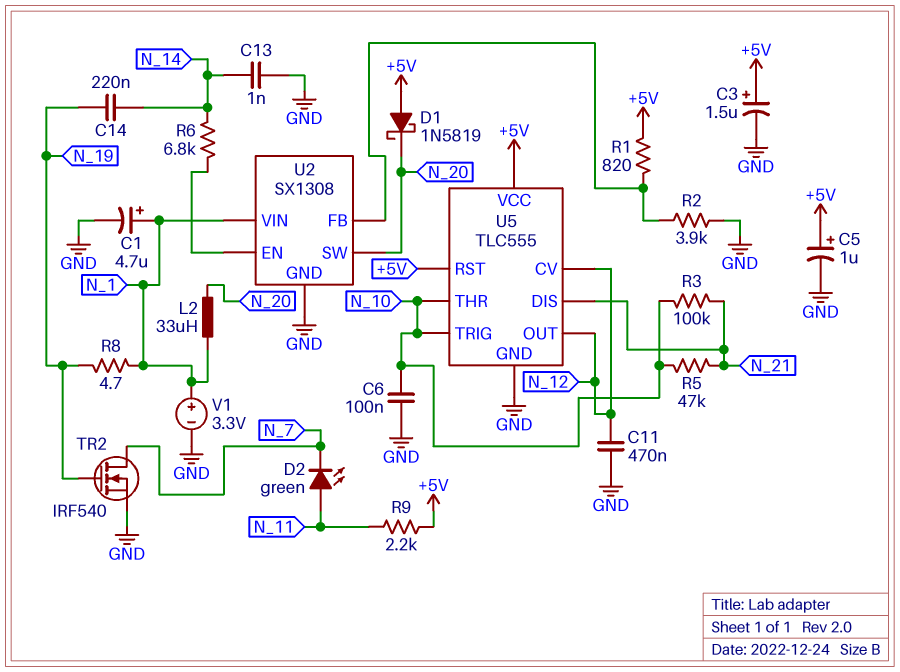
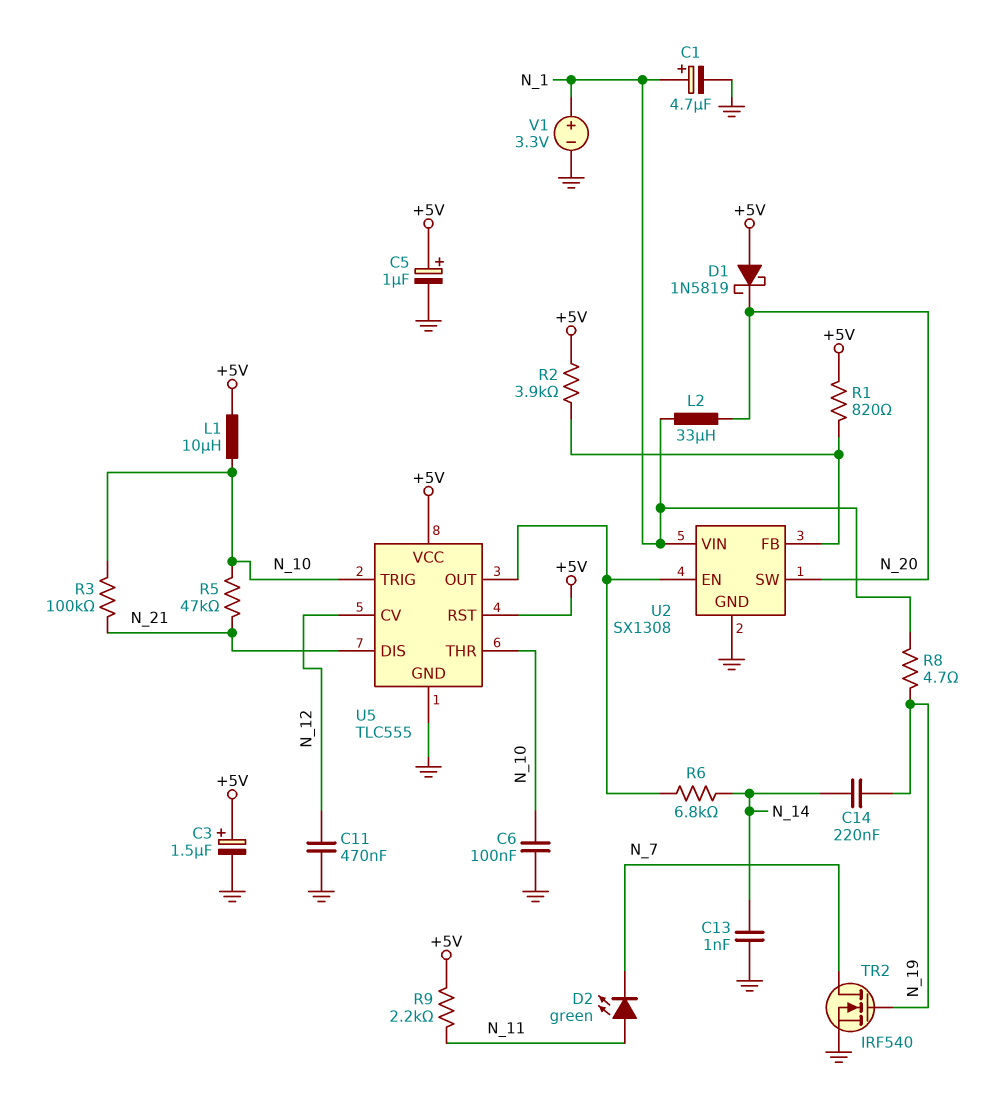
L1: none -> 10uH (+5V, N_10)
R2: 3.9k (GND, U2/FB) -> 3.9k (+5V, U2/FB)
U5 pin OUT: N_12 -> U2/EN

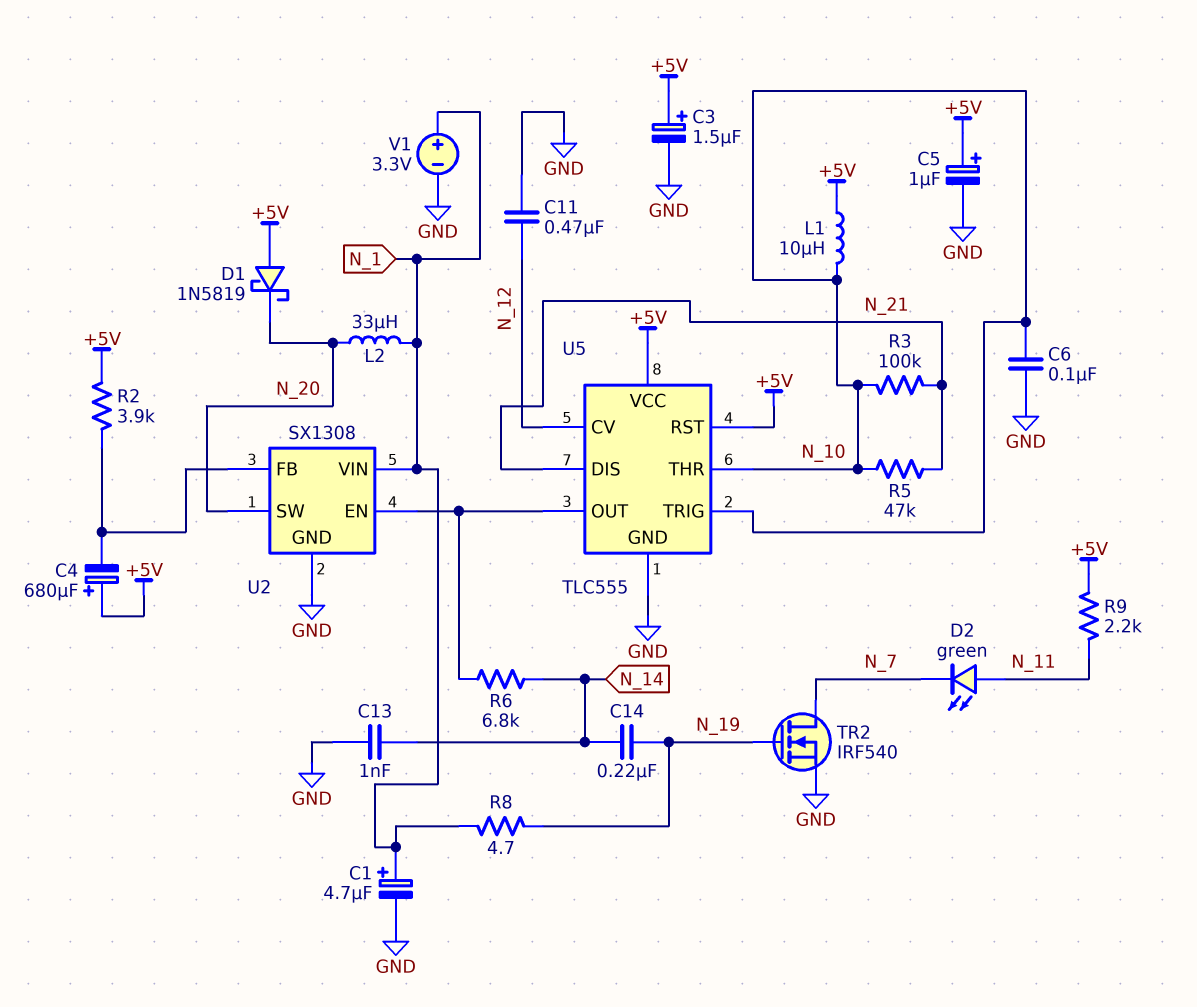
C4: none -> 680uF (plus +5V, minus U2/FB)
R1: 820 (+5V, U2/FB) -> none

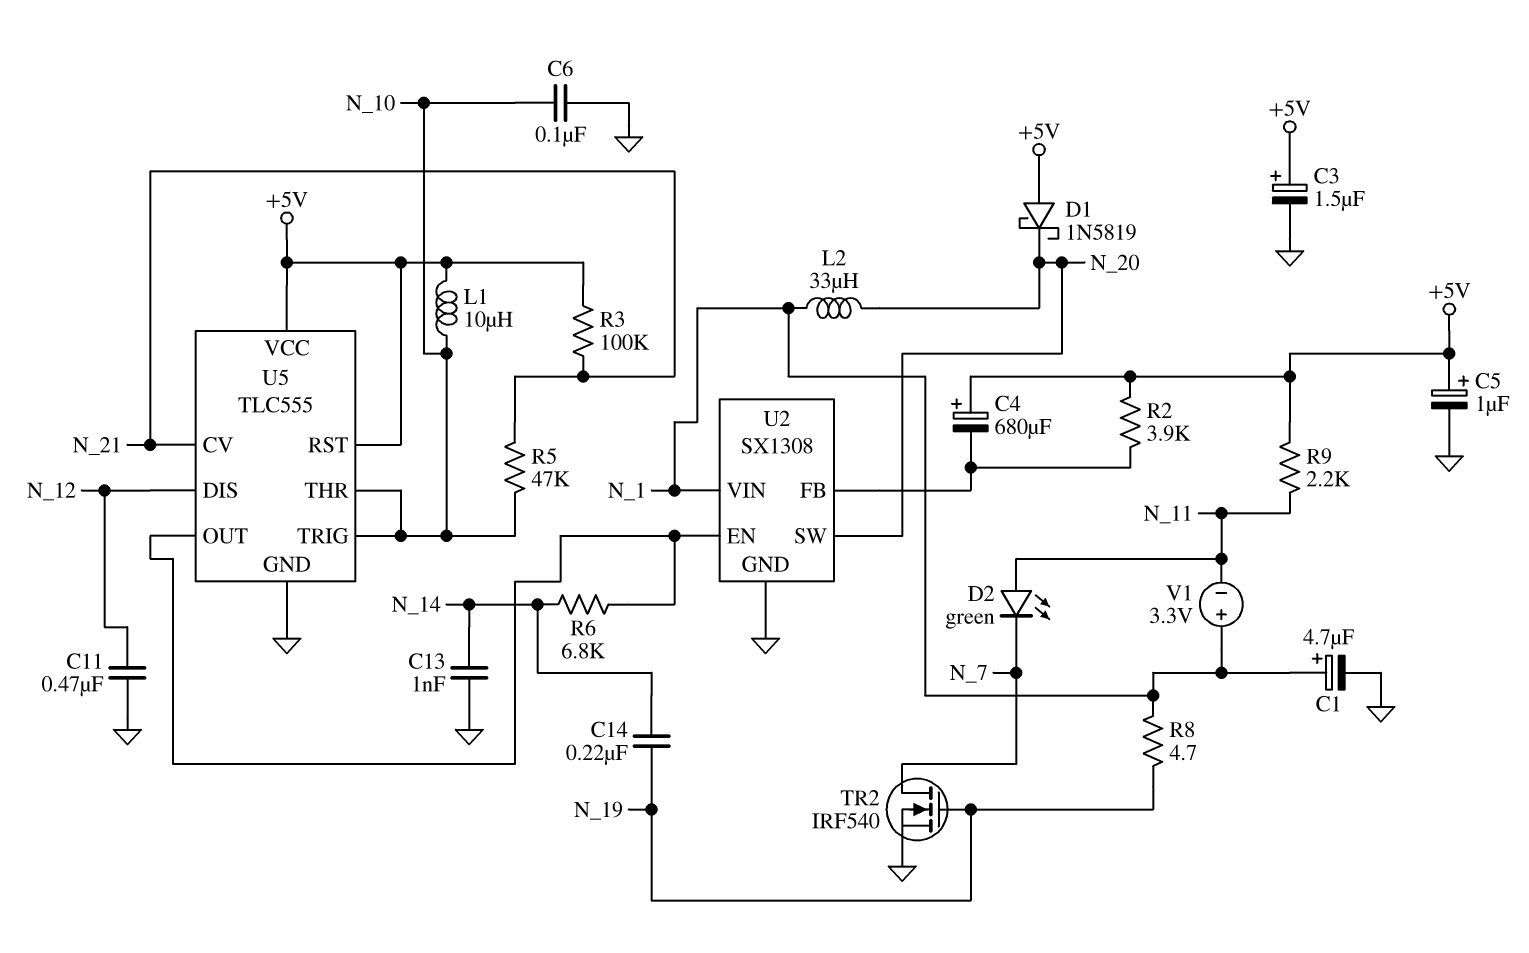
R3: 100k (N_10, N_21) -> 100k (+5V, N_21)
U5 pin CV: N_12 -> N_21
U5 pin DIS: N_21 -> N_12
V1: 3.3V (plus N_1, minus GND) -> 3.3V (plus N_1, minus N_11)

